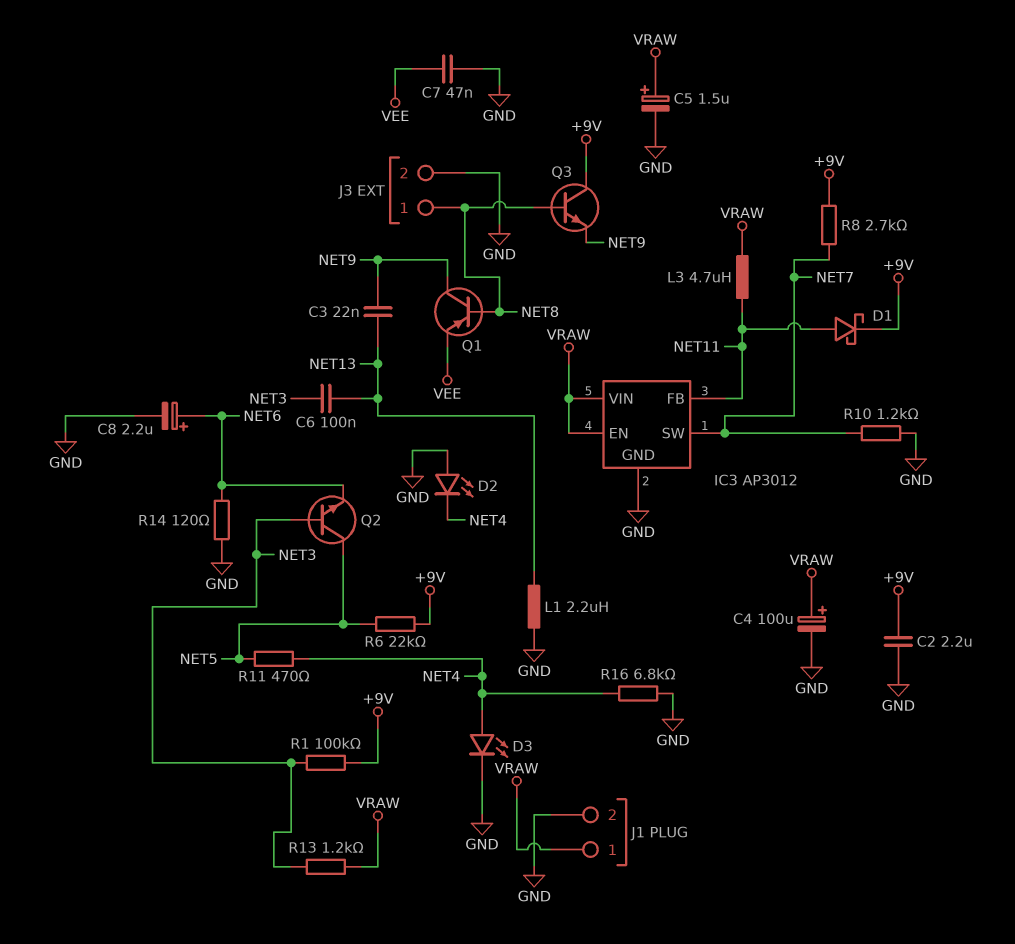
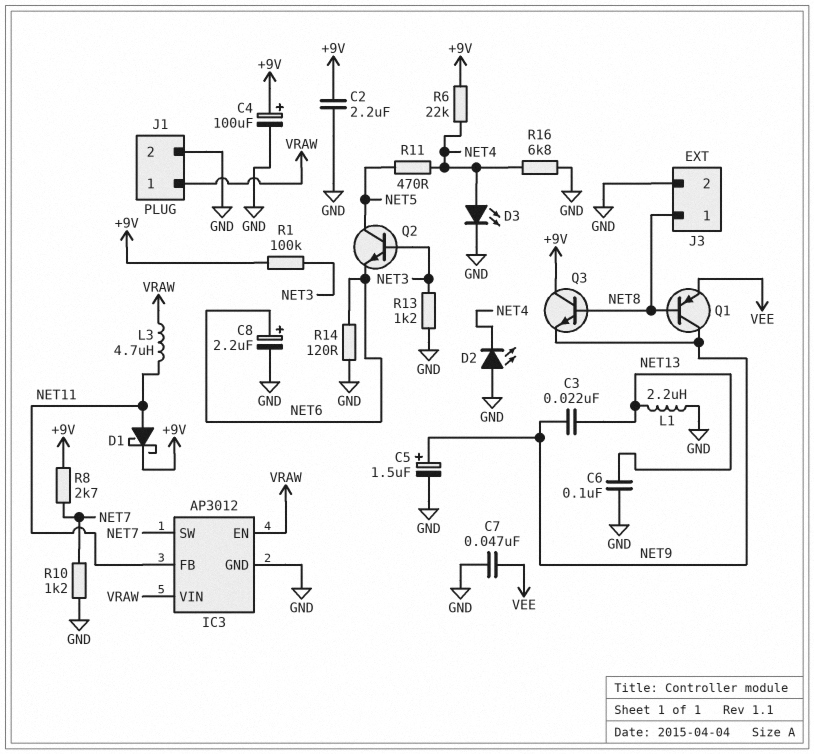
C4: 100uF (plus VRAW, minus GND) -> 100uF (plus +9V, minus GND)
C5: 1.5uF (plus VRAW, minus GND) -> 1.5uF (plus NET9, minus GND)
C6: 100nF (NET3, NET13) -> 100nF (GND, NET13)
R6: 22k (+9V, NET5) -> 22k (+9V, NET4)
R13: 1.2k (NET3, VRAW) -> 1.2k (GND, NET3)

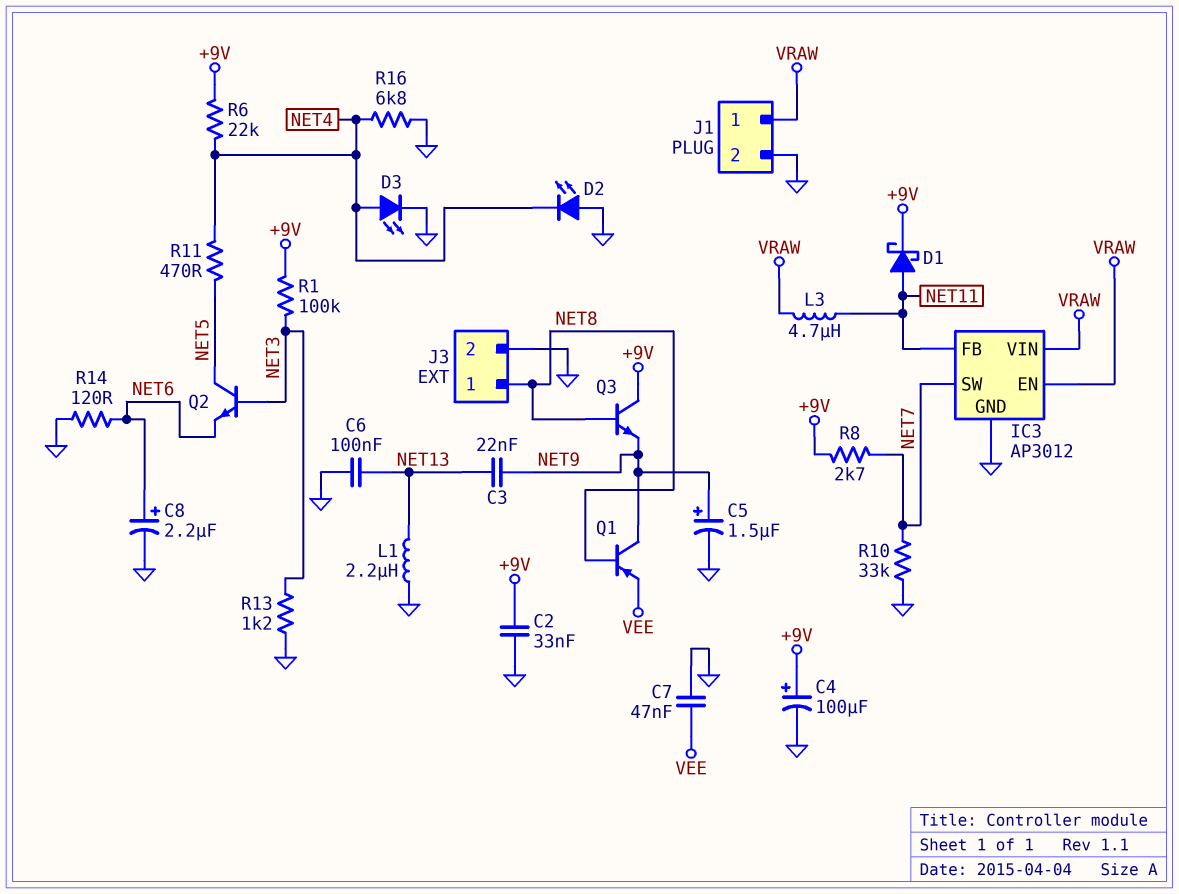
C2: 2.2uF (+9V, GND) -> 33nF (+9V, GND)
R10: 1.2k (GND, NET7) -> 33k (GND, NET7)

